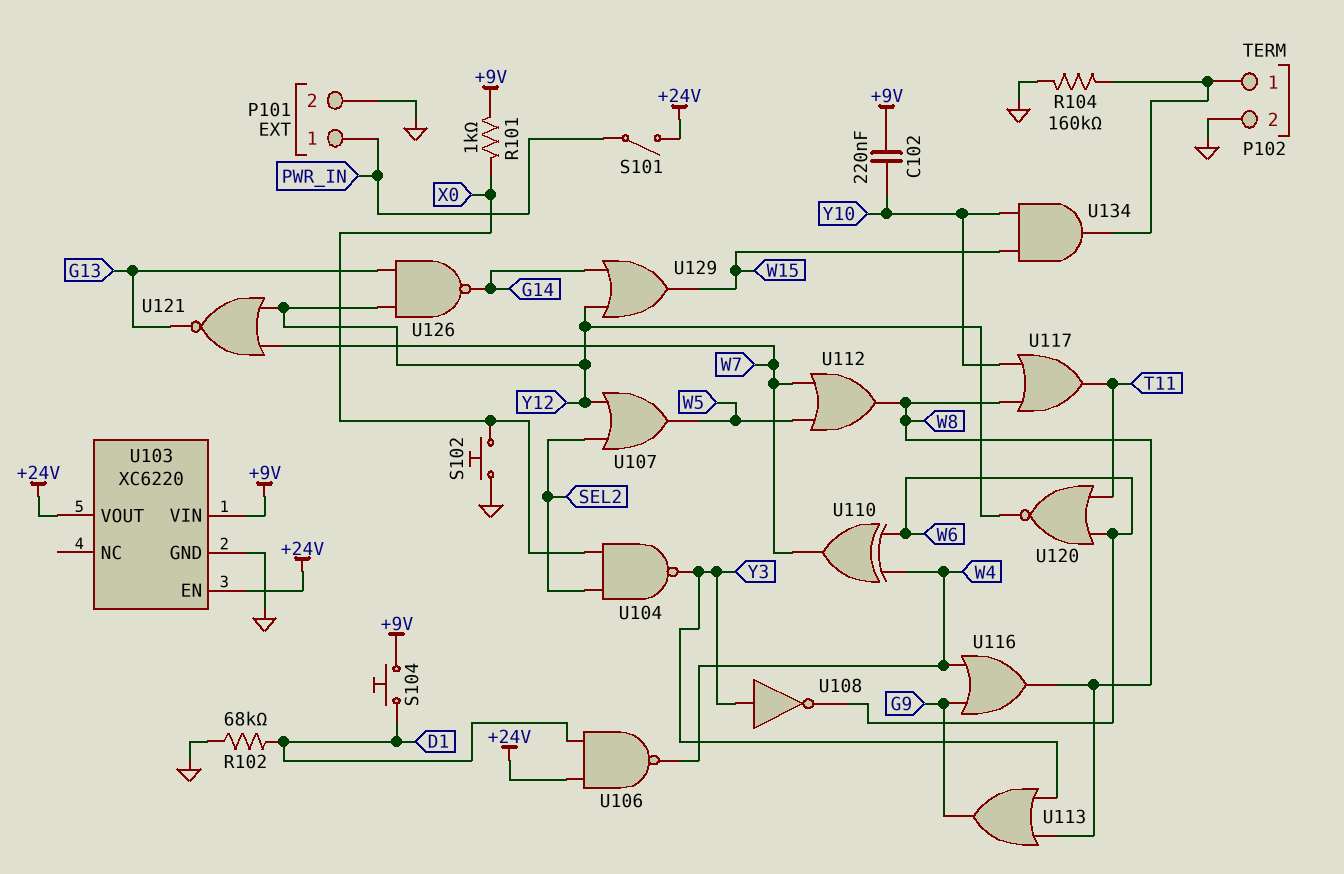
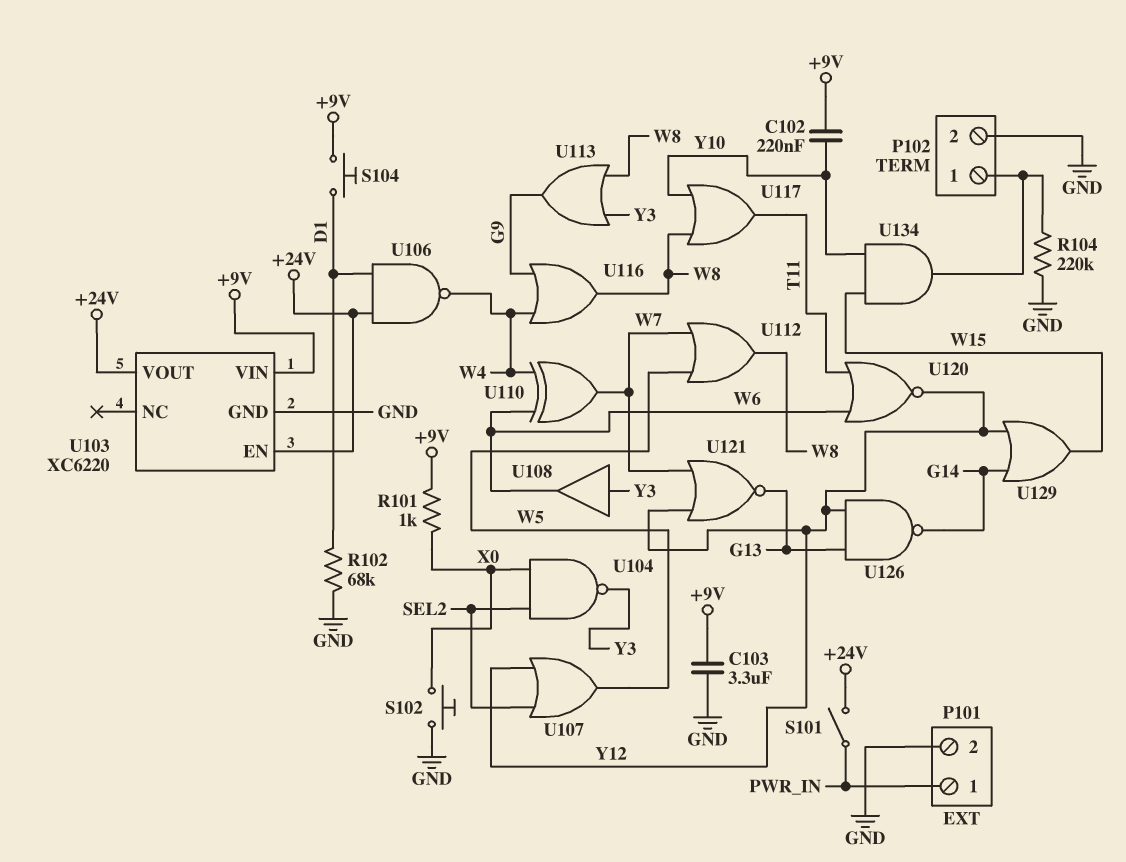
C103: none -> 3.3uF (+9V, GND)
R104: 160k (GND, P102/1) -> 220k (GND, P102/1)
U108: NOT (in Y3, out W6) -> buffer (in Y3, out W6)

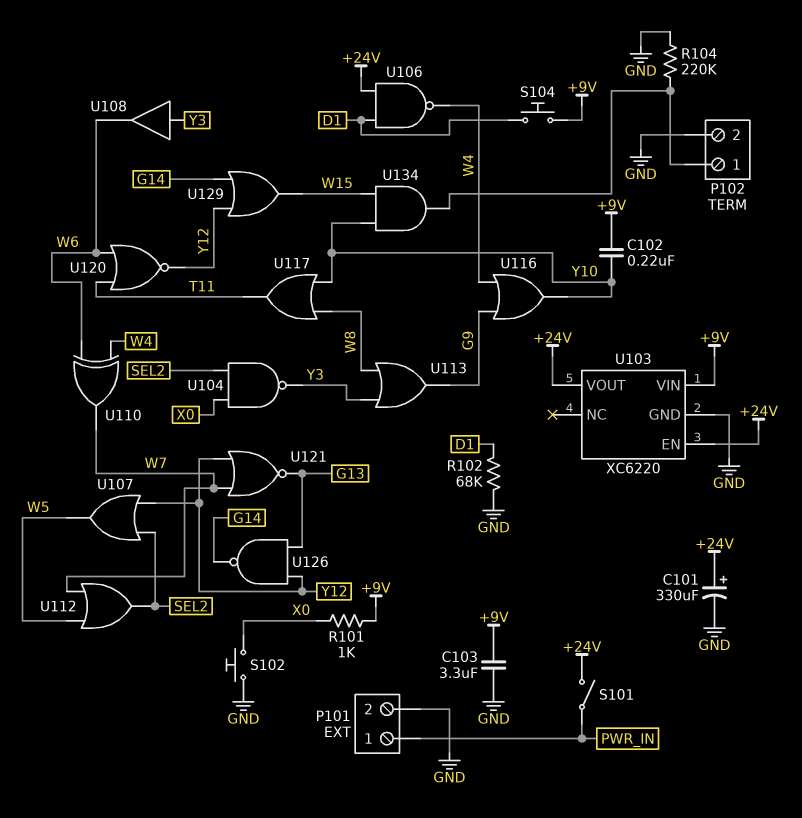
C101: none -> 330uF (plus +24V, minus GND)
U112: OR (in W5, in W7, out W8) -> OR (in W5, in W7, out SEL2)
U116: OR (in G9, in W4, out W8) -> OR (in G9, in W4, out Y10)

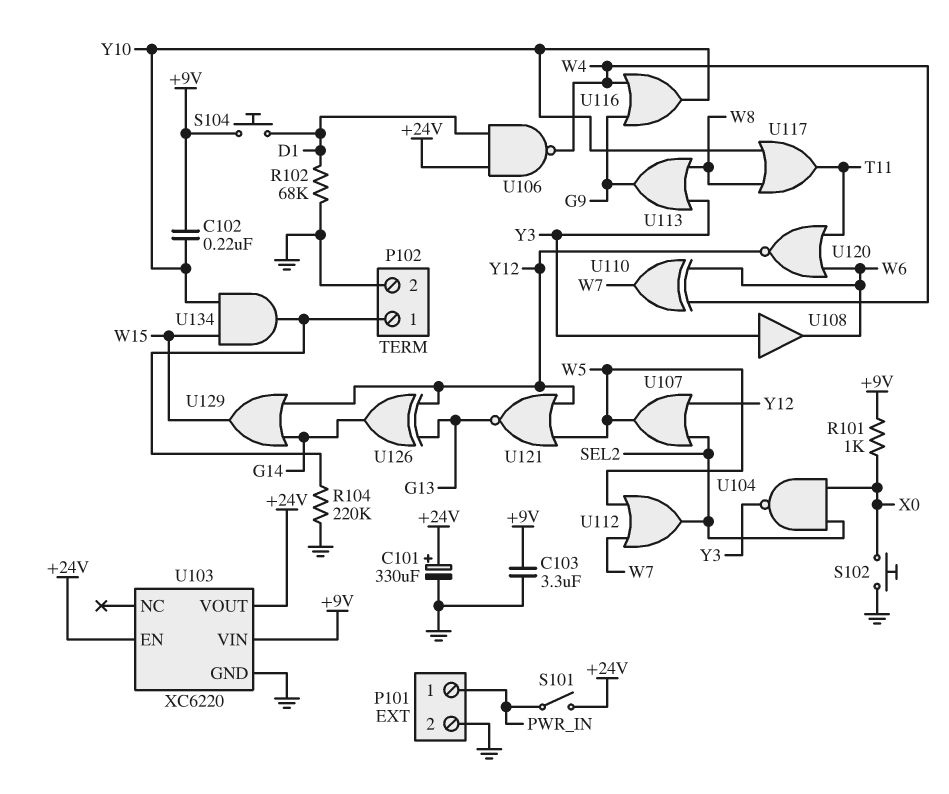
U121: NOR (in W7, in Y12, out G13) -> NOR (in W5, in Y12, out G13)
U126: NAND (in G13, in Y12, out G14) -> XOR (in G13, in Y12, out G14)

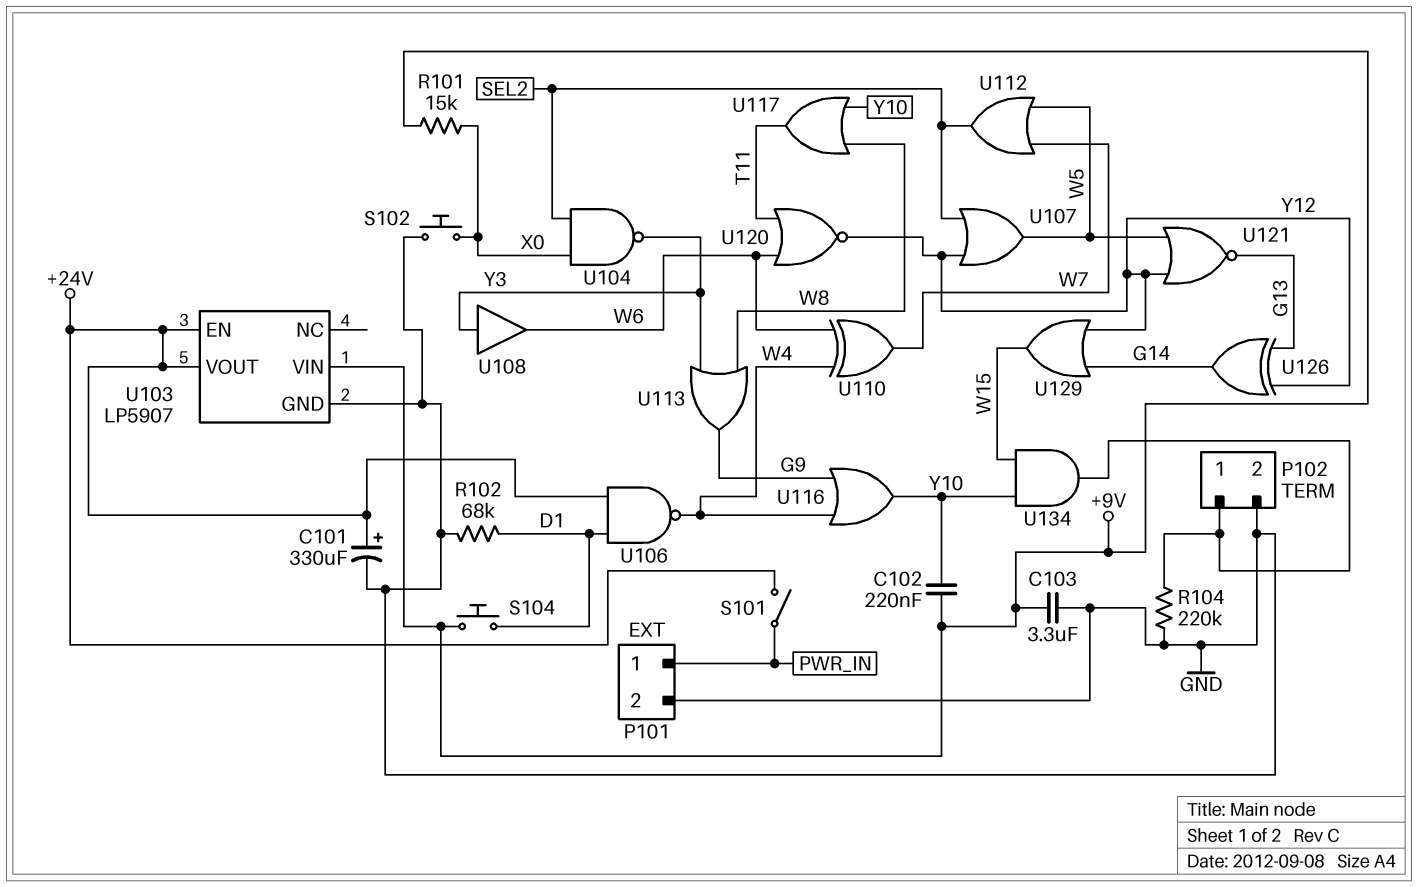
R101: 1k (+9V, X0) -> 15k (+9V, X0)
U103: XC6220 -> LP5907

